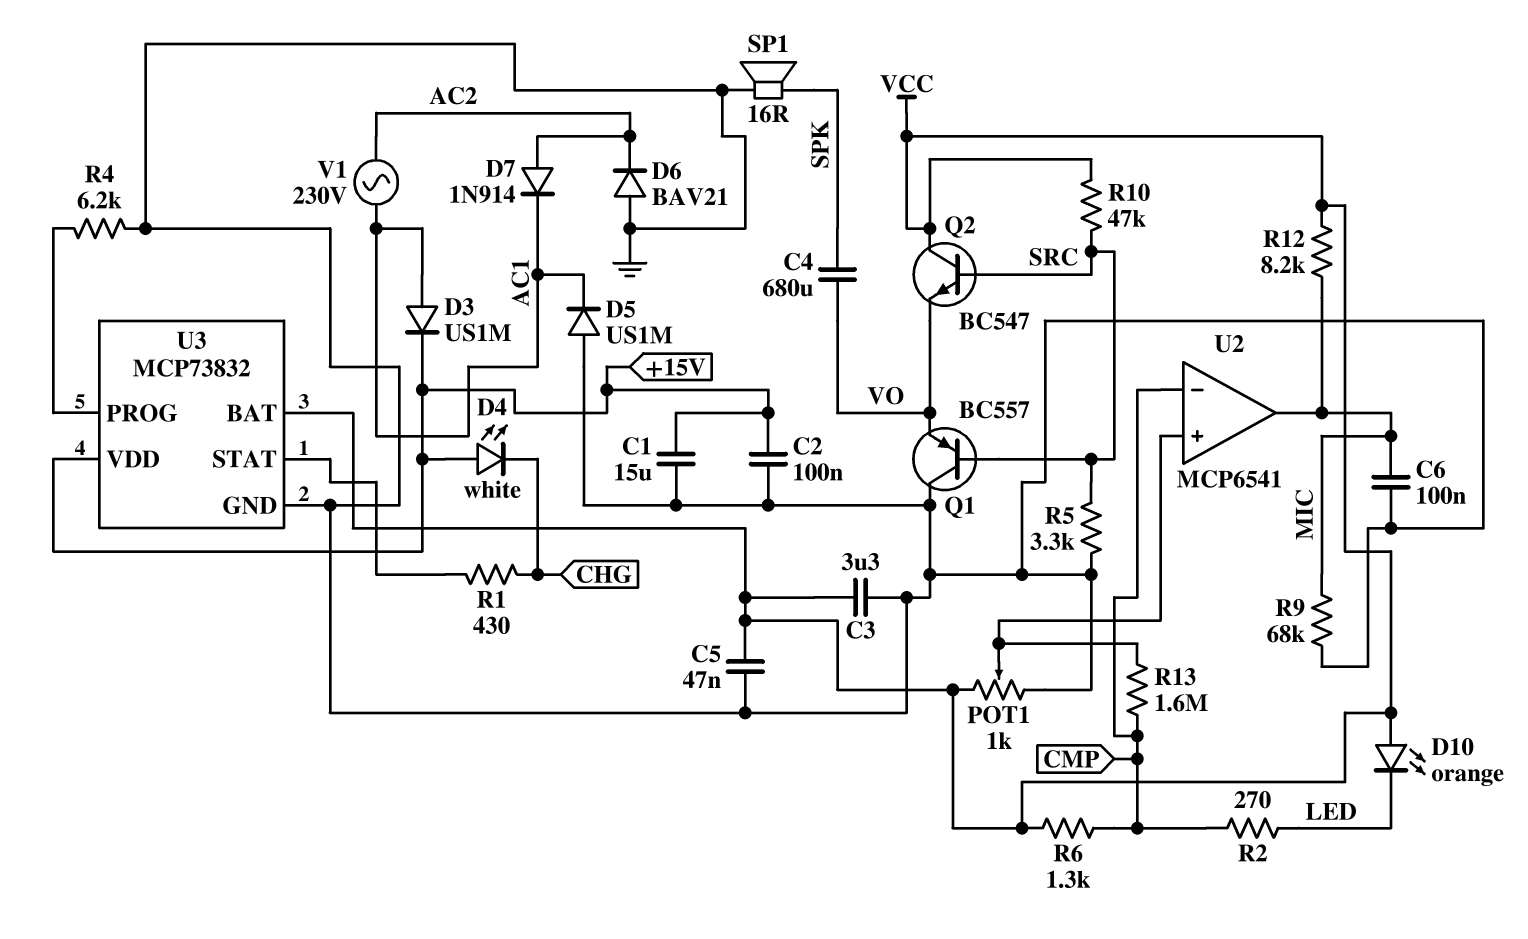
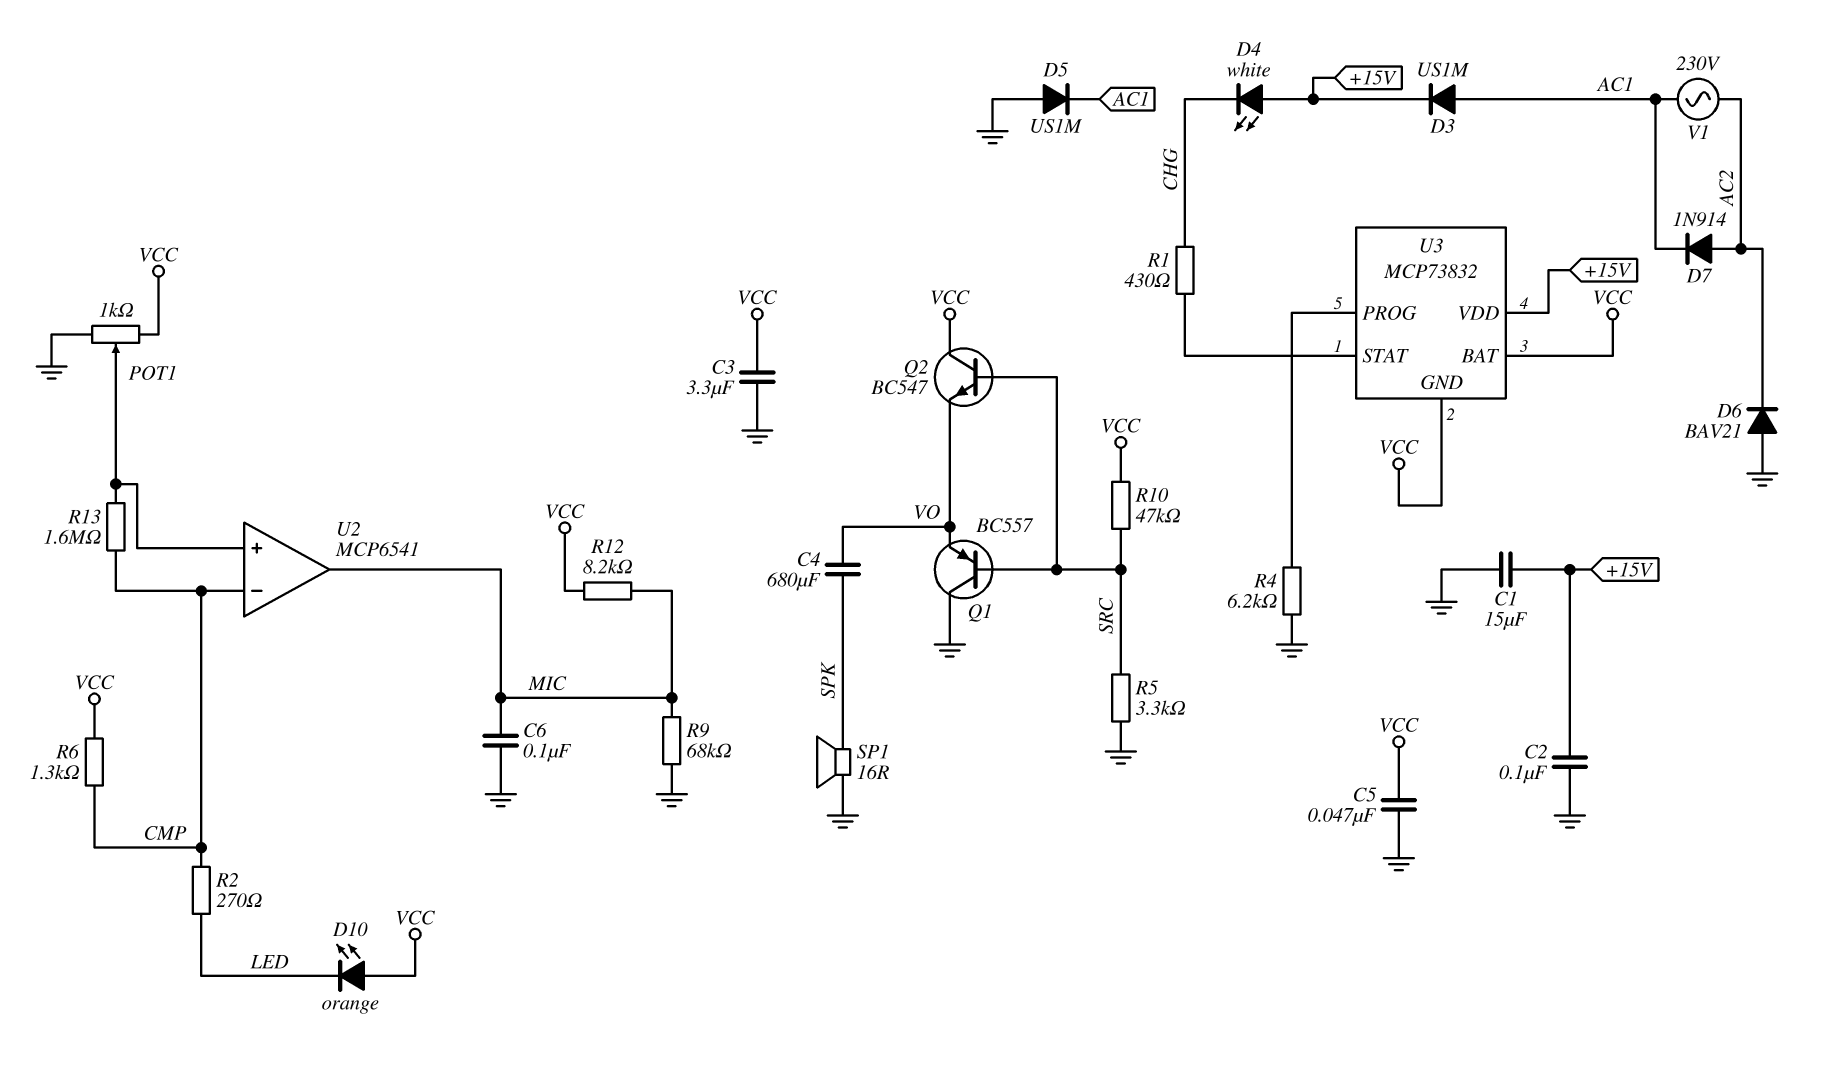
U3 pin GND: GND -> VCC

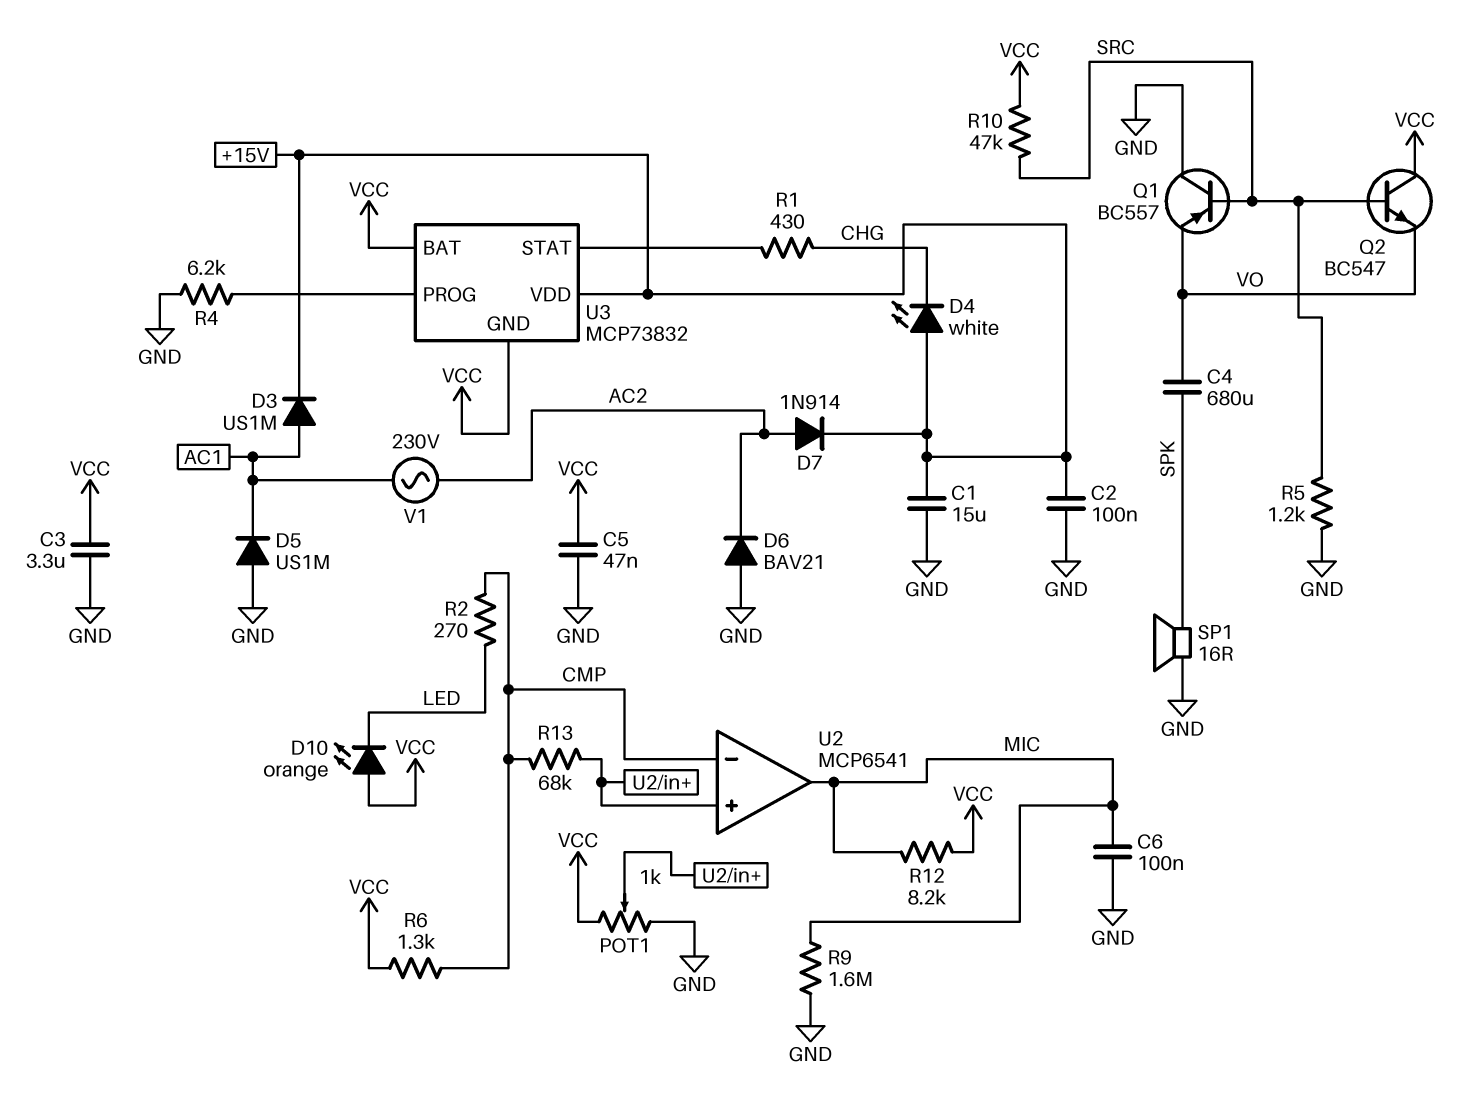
D7: diode 1N914 (A AC2, K AC1) -> diode 1N914 (A AC2, K +15V)
R5: 3.3k (GND, SRC) -> 1.2k (GND, SRC)
R9: 68k (GND, MIC) -> 1.6M (GND, MIC)
R13: 1.6M (CMP, U2/in+) -> 68k (CMP, U2/in+)

